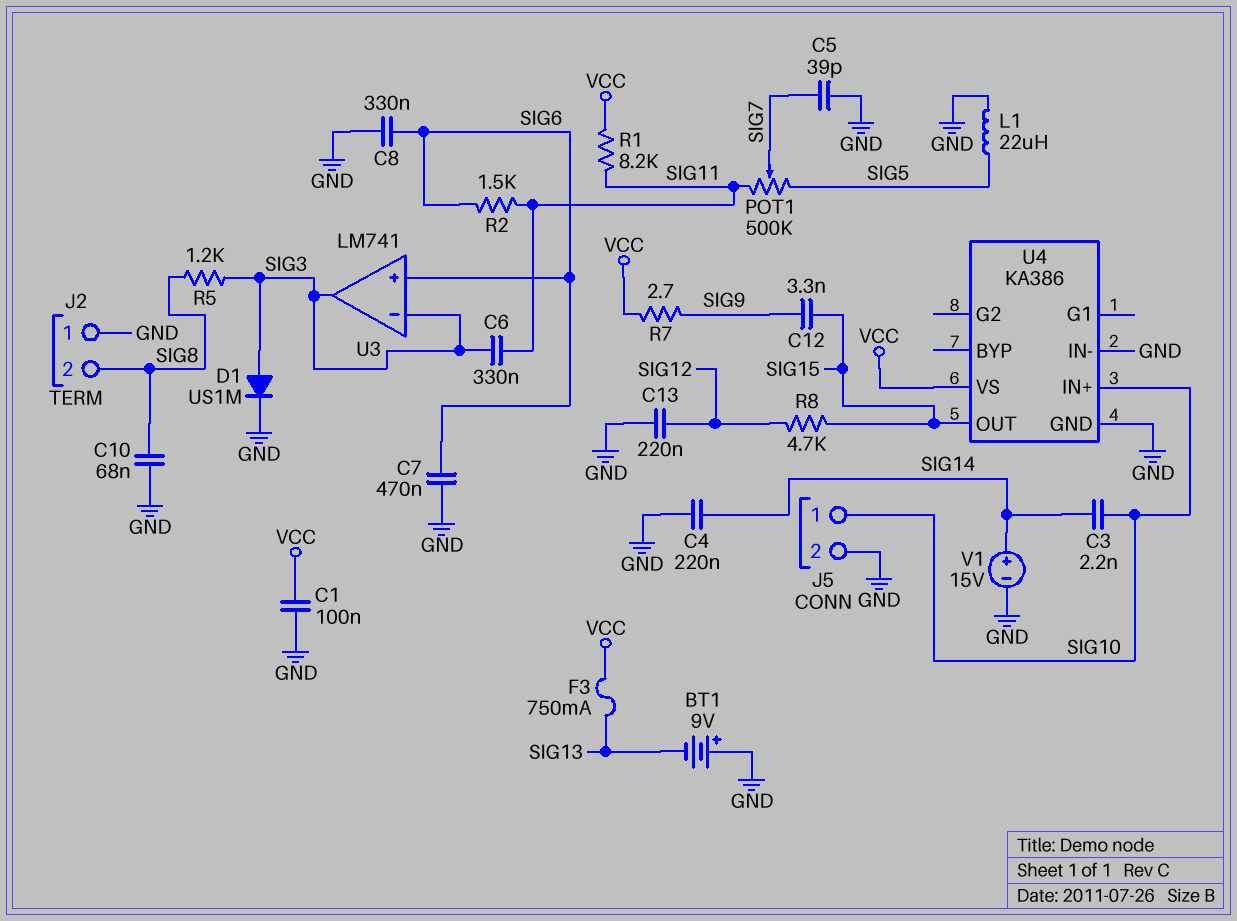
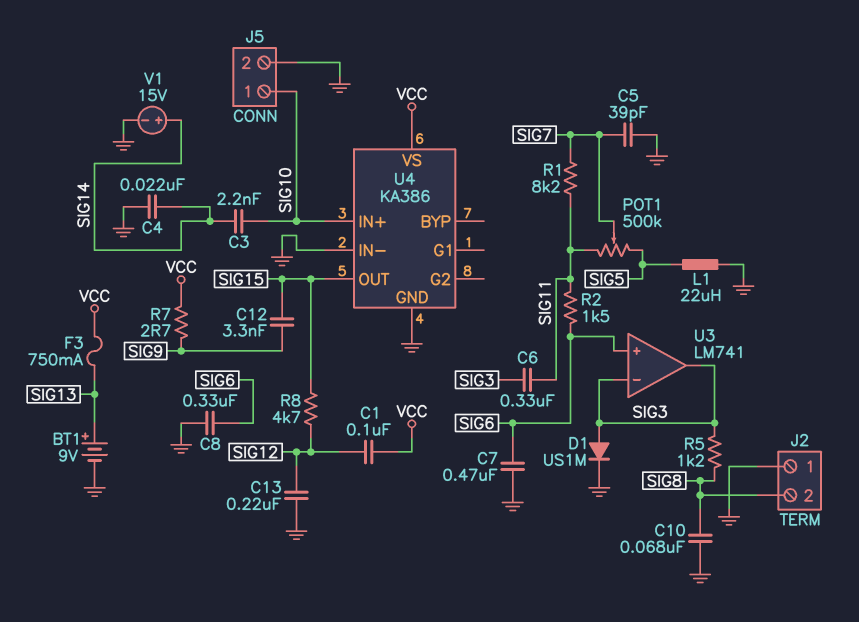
BT1: 9V (plus GND, minus SIG13) -> 9V (plus SIG13, minus GND)
C1: 100nF (GND, VCC) -> 100nF (SIG12, VCC)
C4: 220nF (GND, SIG14) -> 22nF (GND, SIG14)
R1: 8.2k (SIG11, VCC) -> 8.2k (SIG7, SIG11)

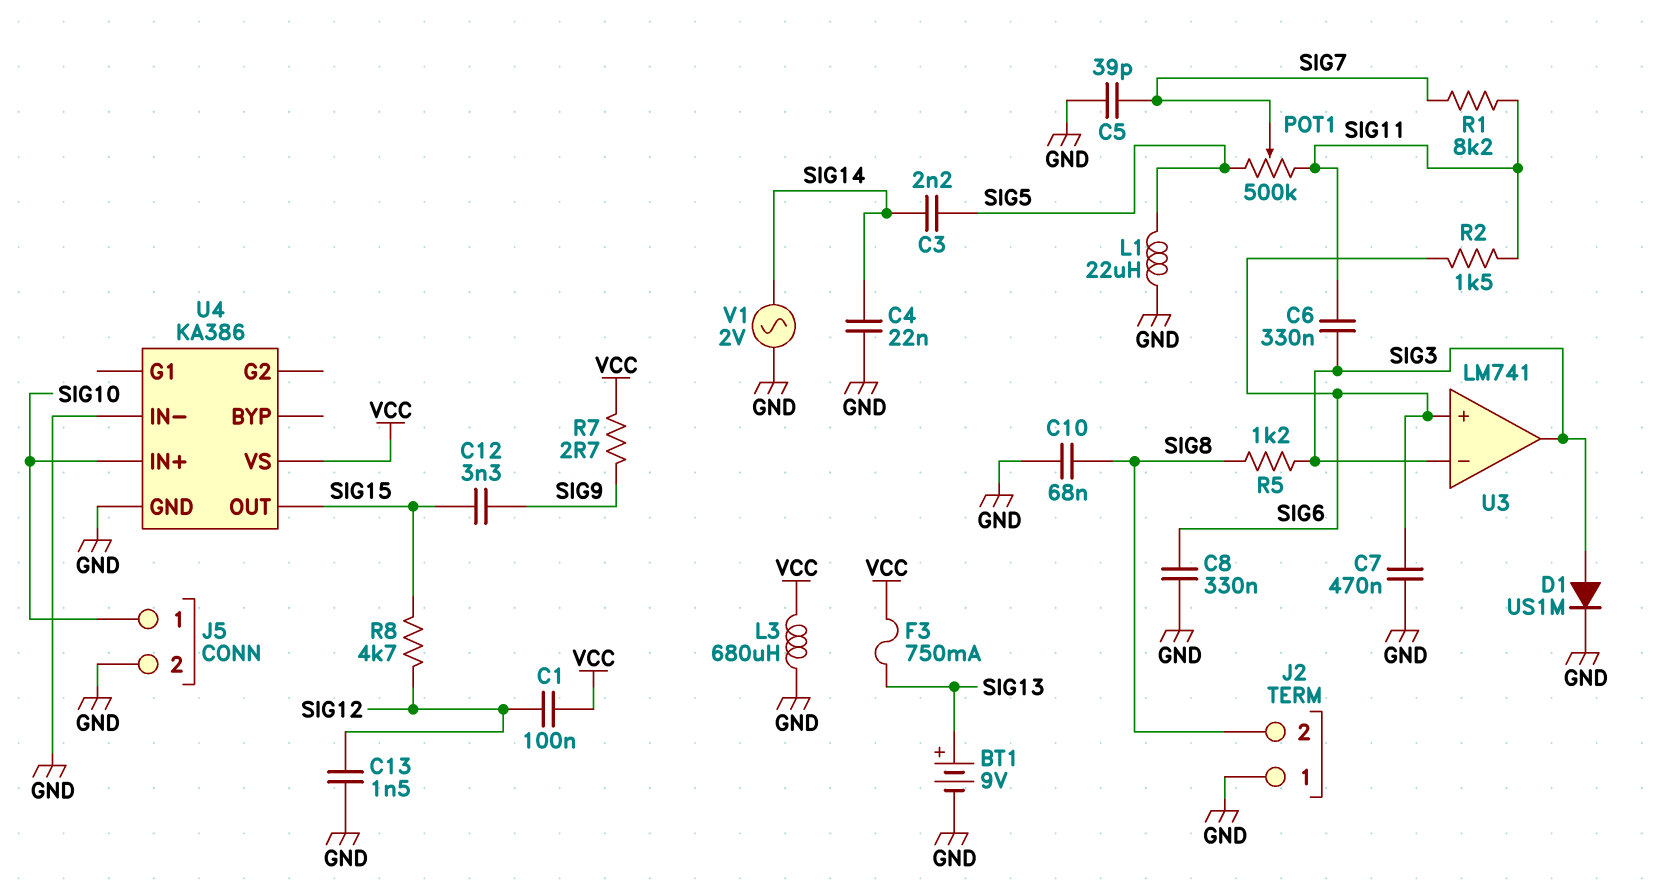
C3: 2.2nF (SIG10, SIG14) -> 2.2nF (SIG5, SIG14)
C13: 220nF (GND, SIG12) -> 1.5nF (GND, SIG12)
L3: none -> 680uH (GND, VCC)
V1: 15V (plus SIG14, minus GND) -> AC 2V (GND, SIG14)

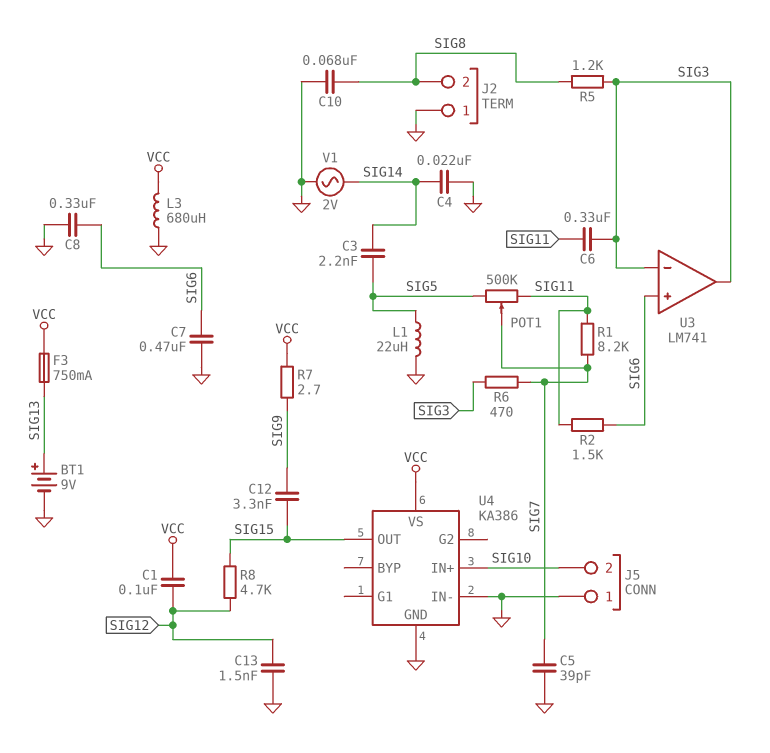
D1: diode US1M (A SIG3, K GND) -> none
J5 pin 1: SIG10 -> GND
J5 pin 2: GND -> SIG10
R6: none -> 470 (SIG3, SIG7)

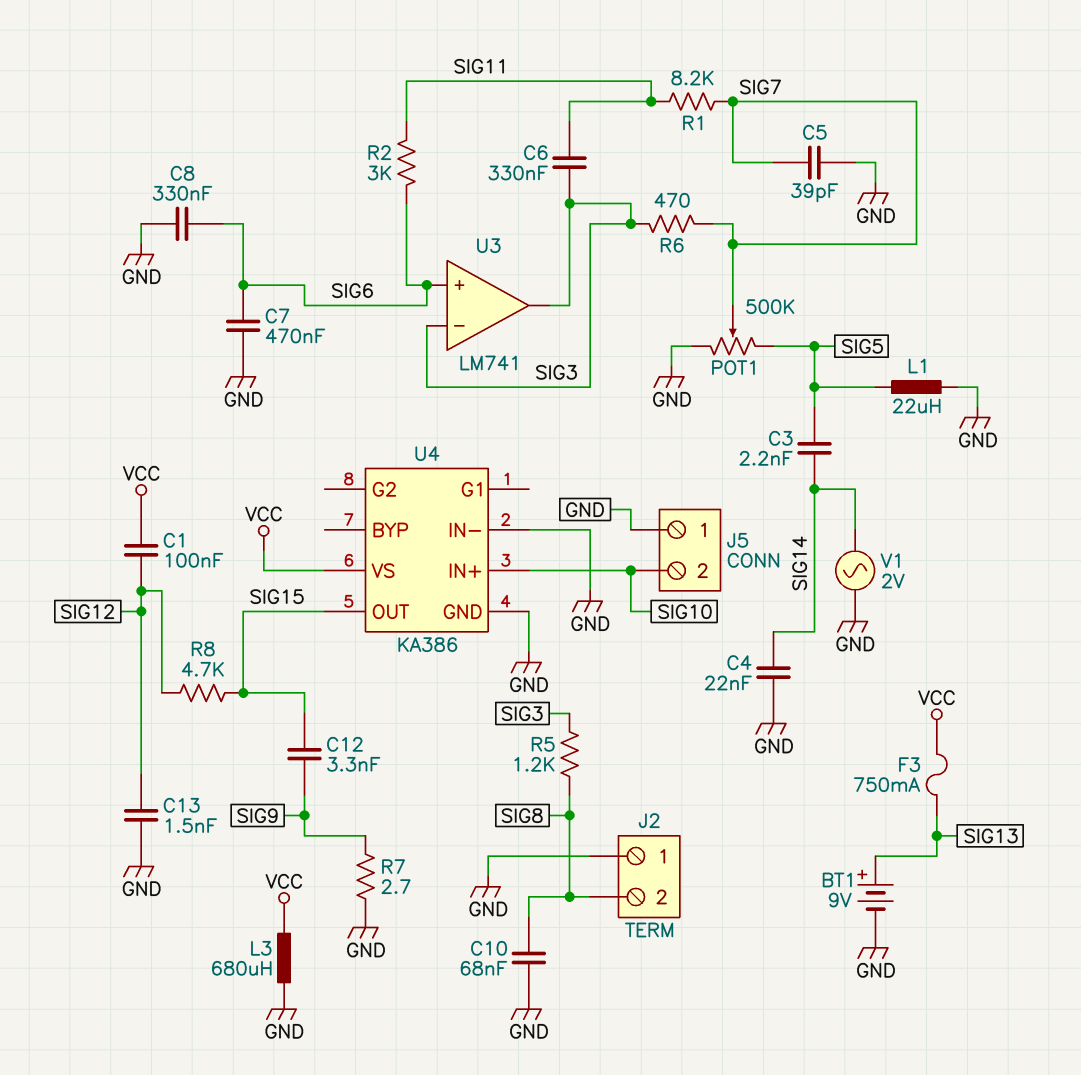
POT1: 500k (SIG5, SIG11, wiper SIG7) -> 500k (GND, SIG5, wiper SIG7)
R2: 1.5k (SIG6, SIG11) -> 3k (SIG6, SIG11)
R7: 2.7 (SIG9, VCC) -> 2.7 (GND, SIG9)

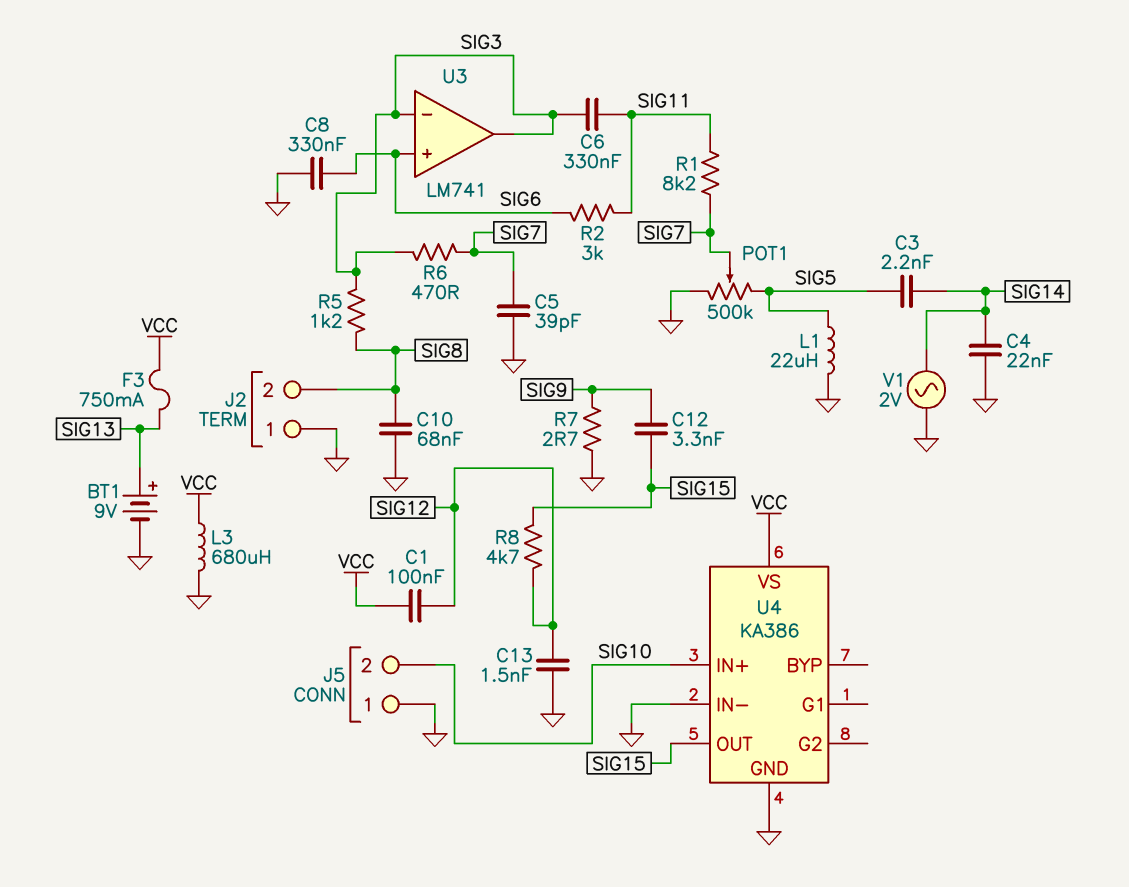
C7: 470nF (GND, SIG6) -> none

